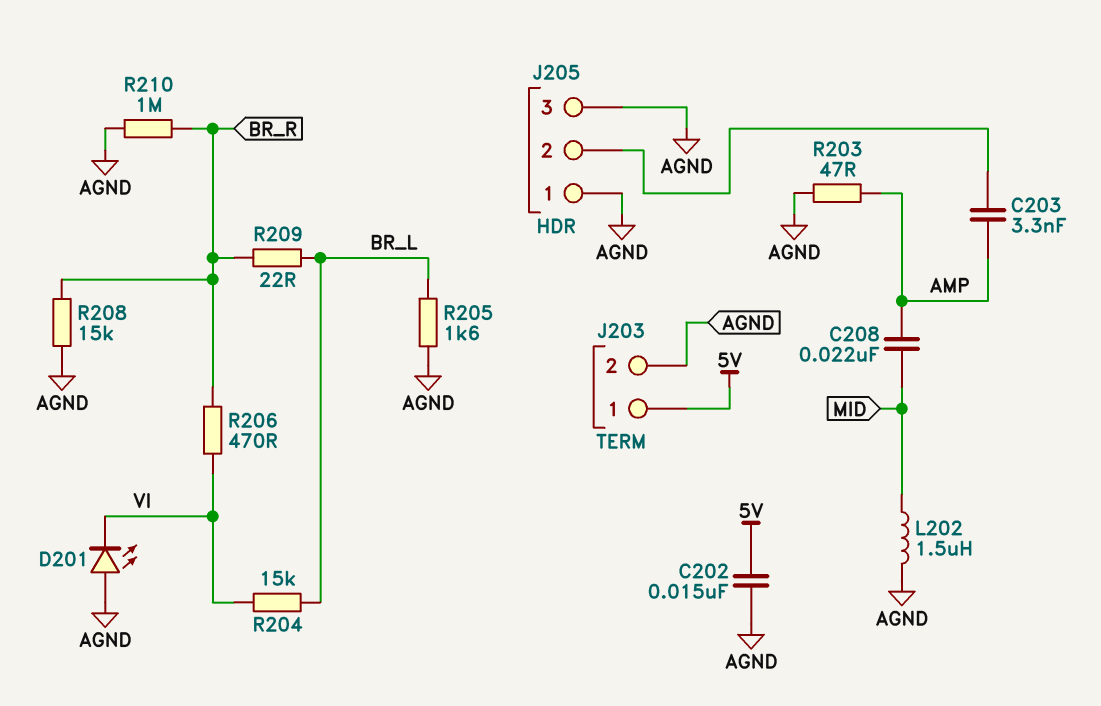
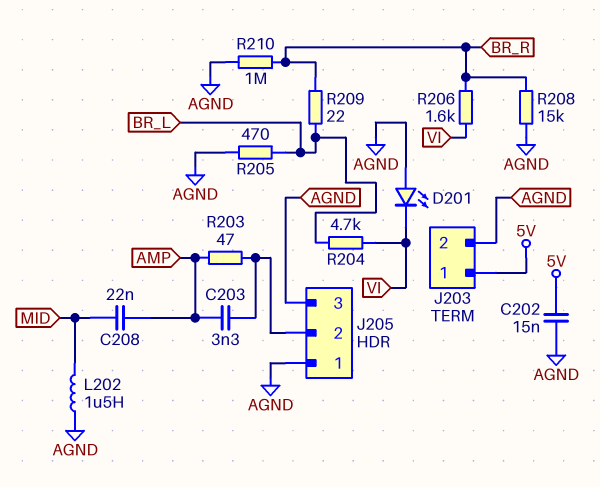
R203: 47 (AGND, AMP) -> 47 (AMP, J205/2)
R204: 15k (BR_L, VI) -> 4.7k (BR_L, VI)
R205: 1.6k (AGND, BR_L) -> 470 (AGND, BR_L)
R206: 470 (BR_R, VI) -> 1.6k (BR_R, VI)

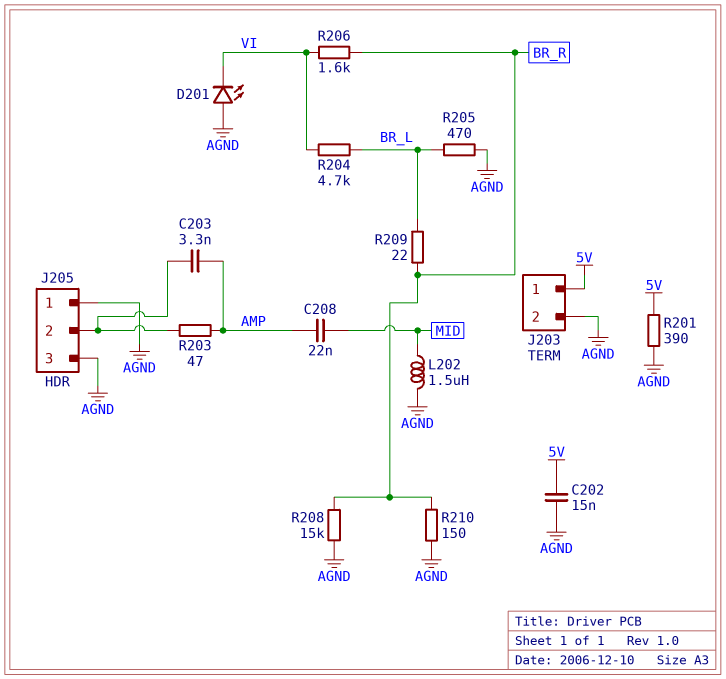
R201: none -> 390 (5V, AGND)
R210: 1M (AGND, BR_R) -> 150 (AGND, BR_R)

